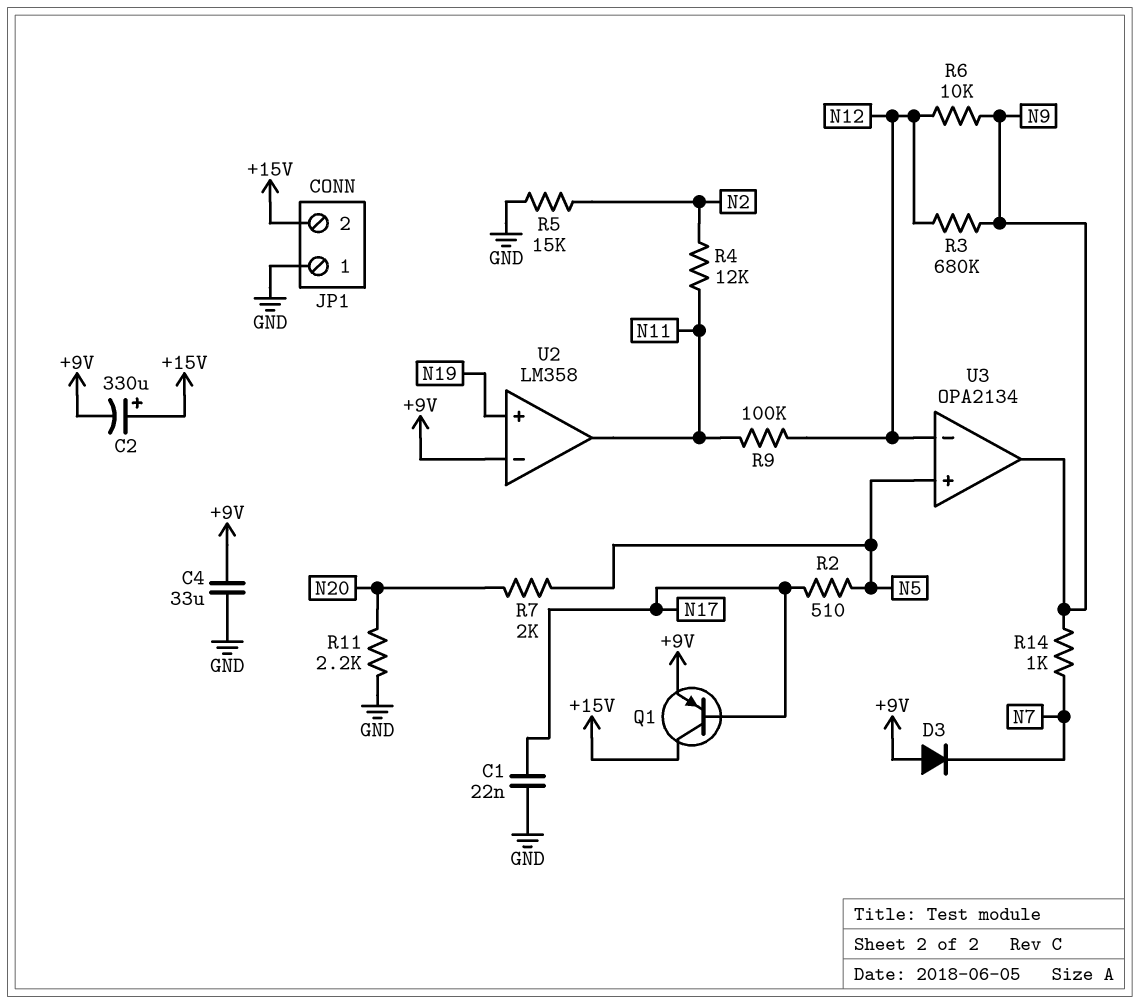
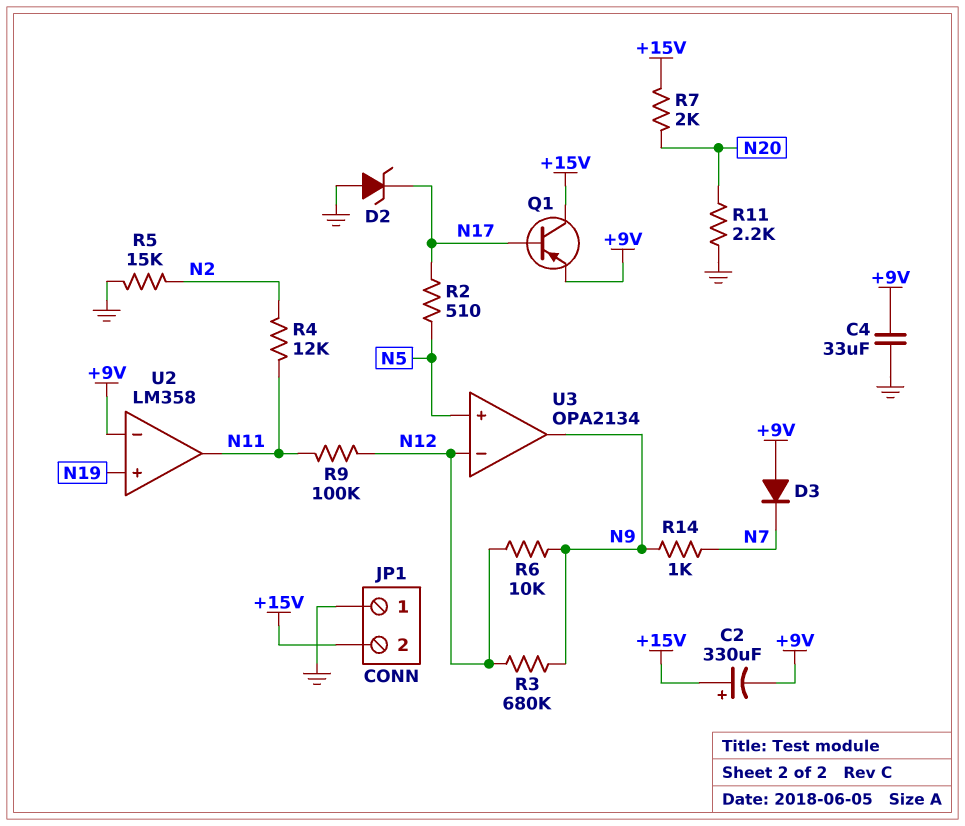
C1: 22nF (GND, N17) -> none
D2: none -> zener (A GND, K N17)
R7: 2k (N5, N20) -> 2k (+15V, N20)

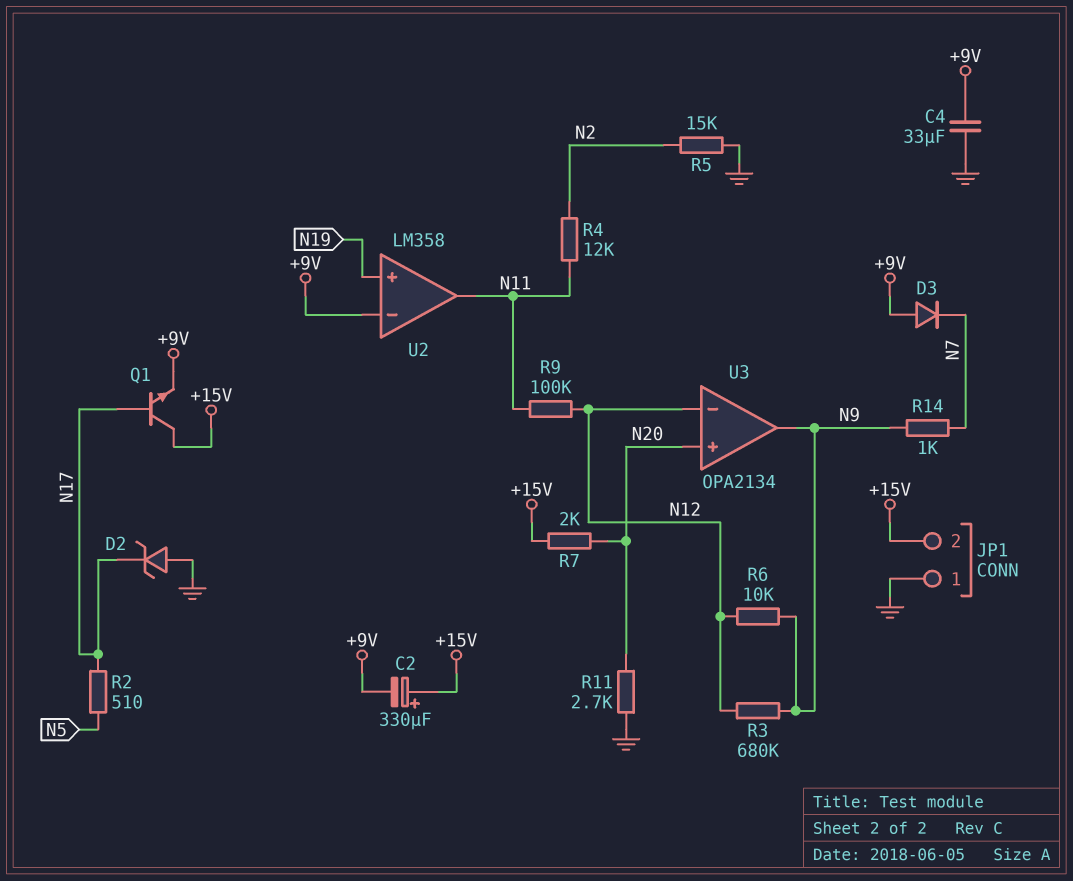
Q1: PNP (B N17, C +15V, E +9V) -> NPN (B N17, C +15V, E +9V)
R11: 2.2k (GND, N20) -> 2.7k (GND, N20)
U3 pin in+: N5 -> N20

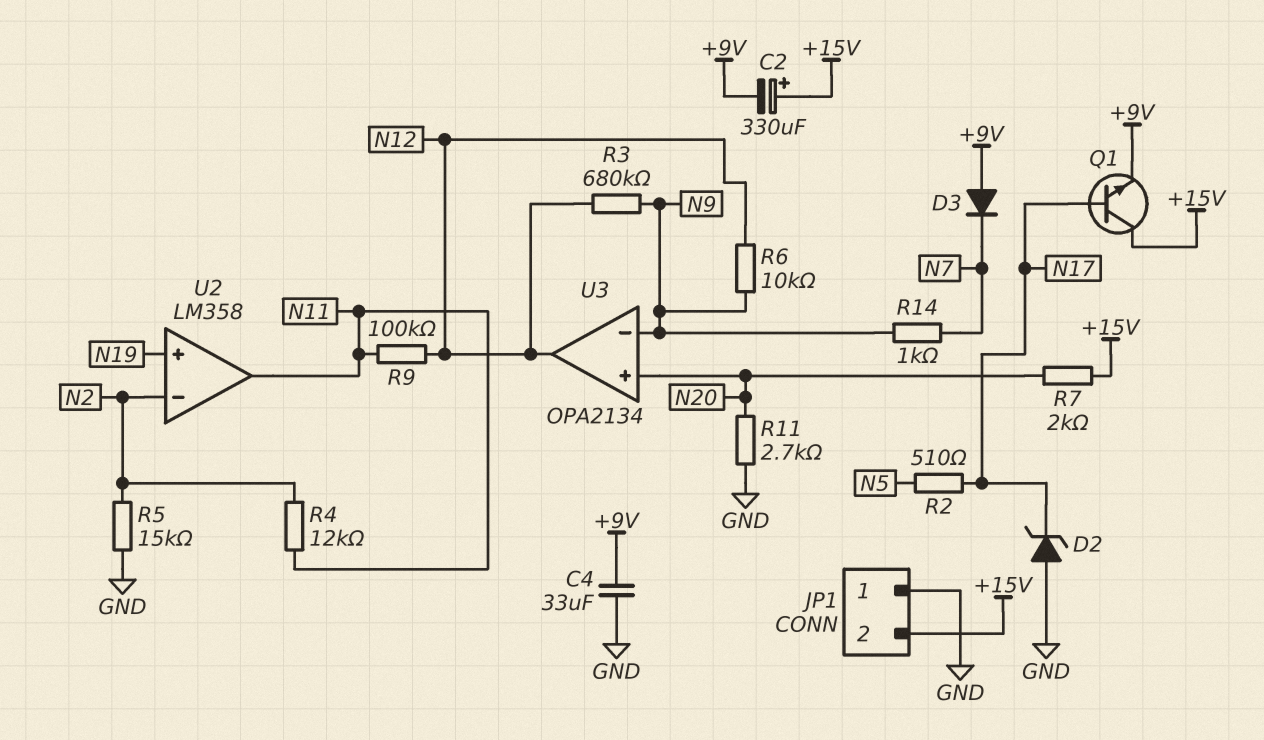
U2 pin in-: +9V -> N2
U3 pin in-: N12 -> N9
U3 pin out: N9 -> N12

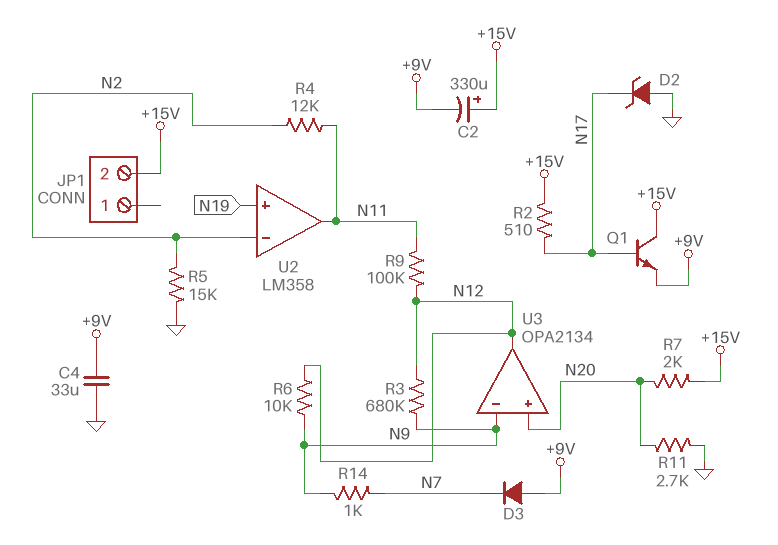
JP1 pin 1: GND -> none
R2: 510 (N5, N17) -> 510 (+15V, N17)

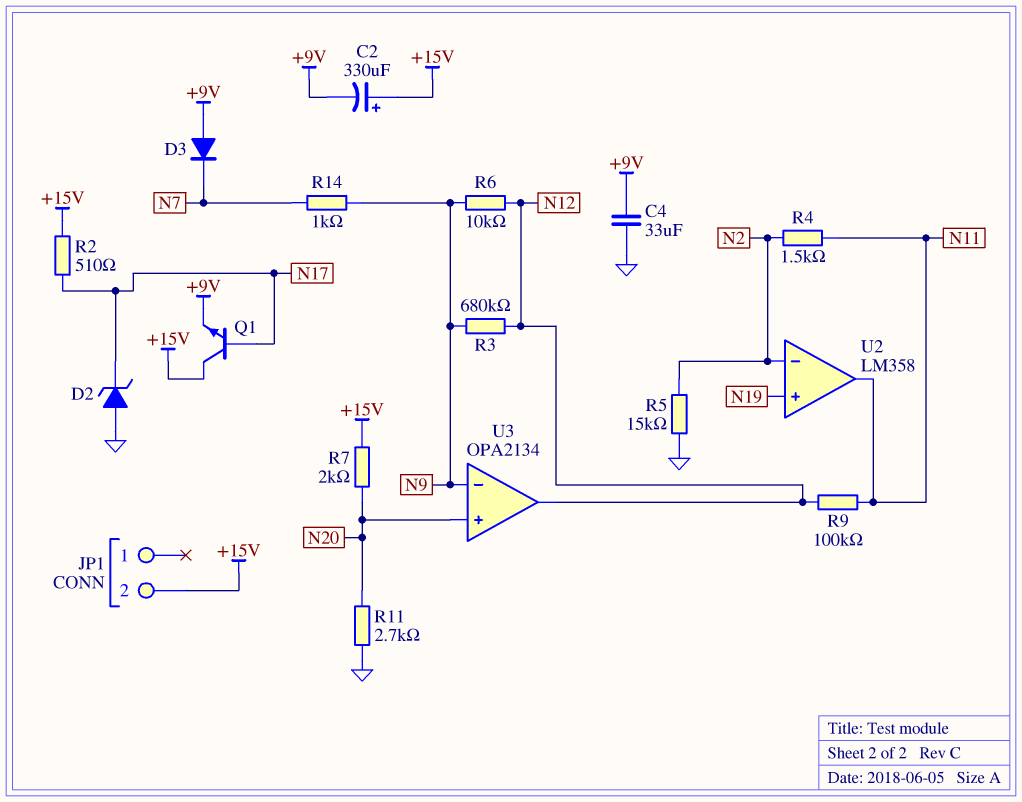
R4: 12k (N2, N11) -> 1.5k (N2, N11)

